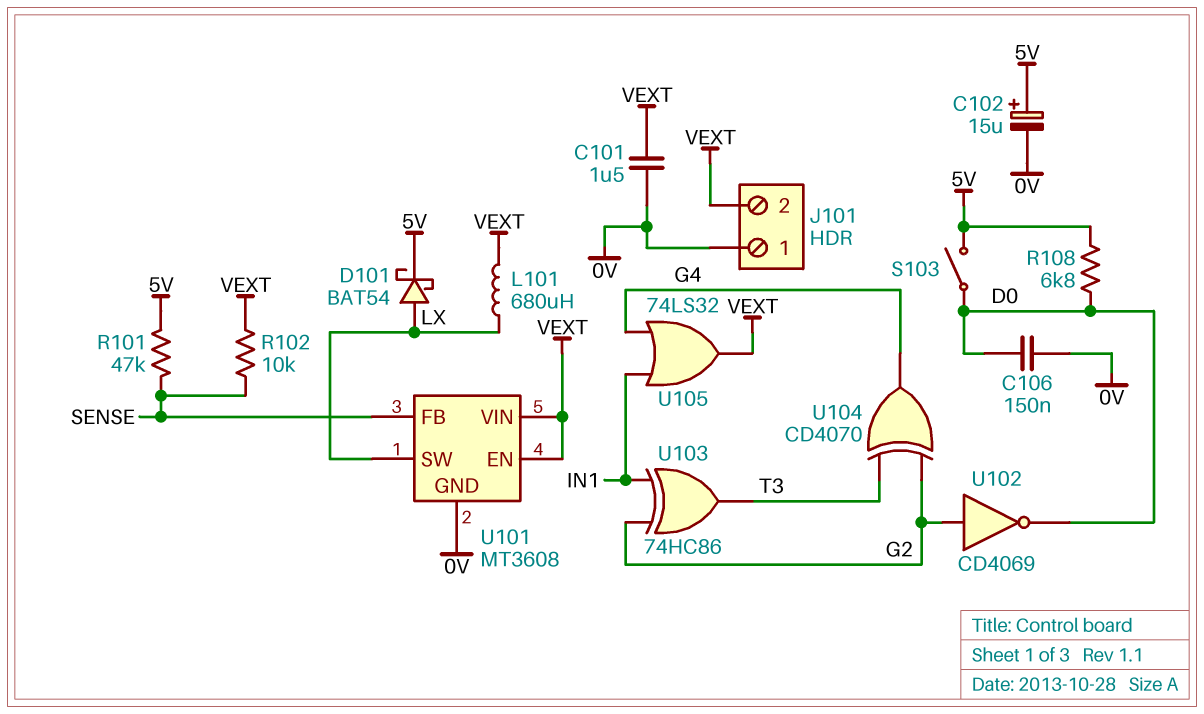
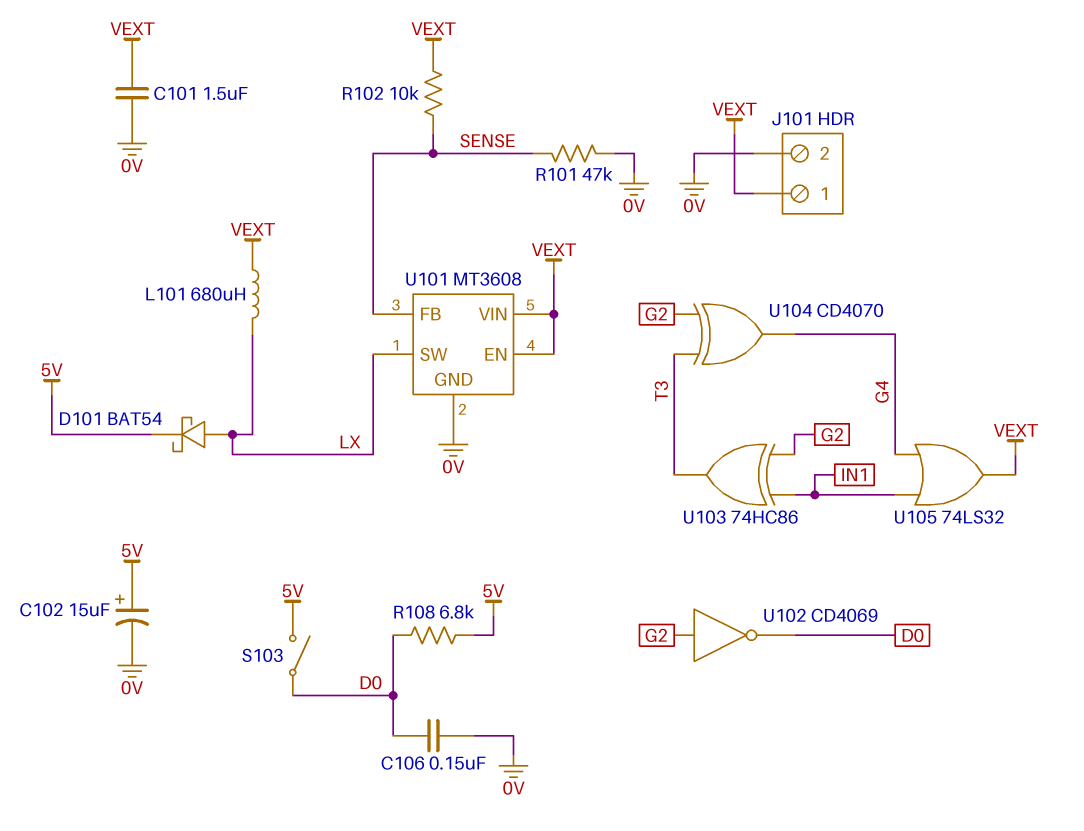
J101 pin 1: 0V -> VEXT
J101 pin 2: VEXT -> 0V
R101: 47k (5V, SENSE) -> 47k (0V, SENSE)

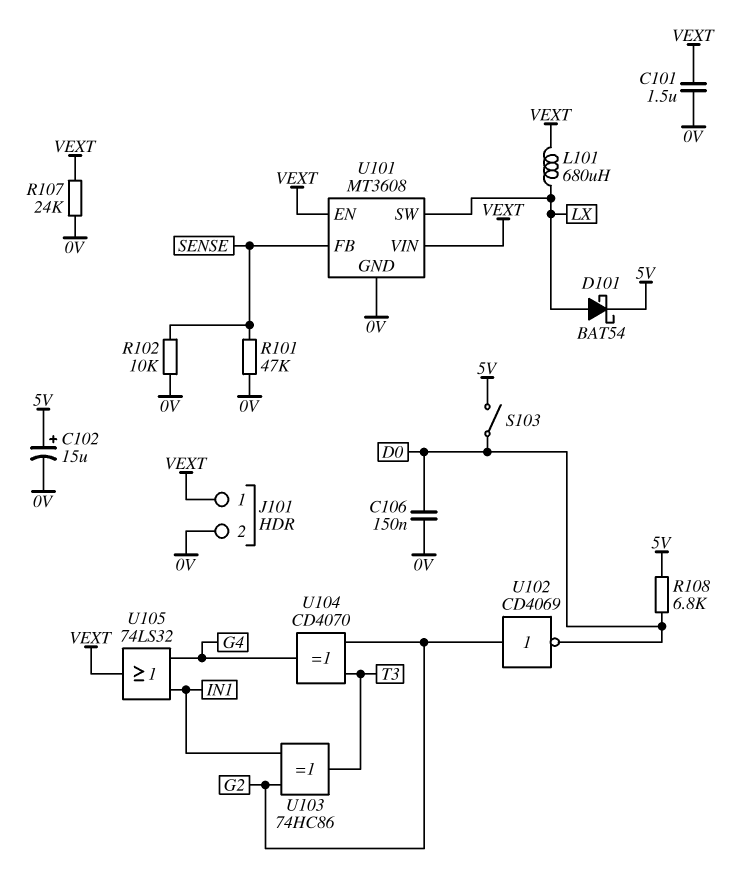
R102: 10k (SENSE, VEXT) -> 10k (0V, SENSE)
R107: none -> 24k (0V, VEXT)

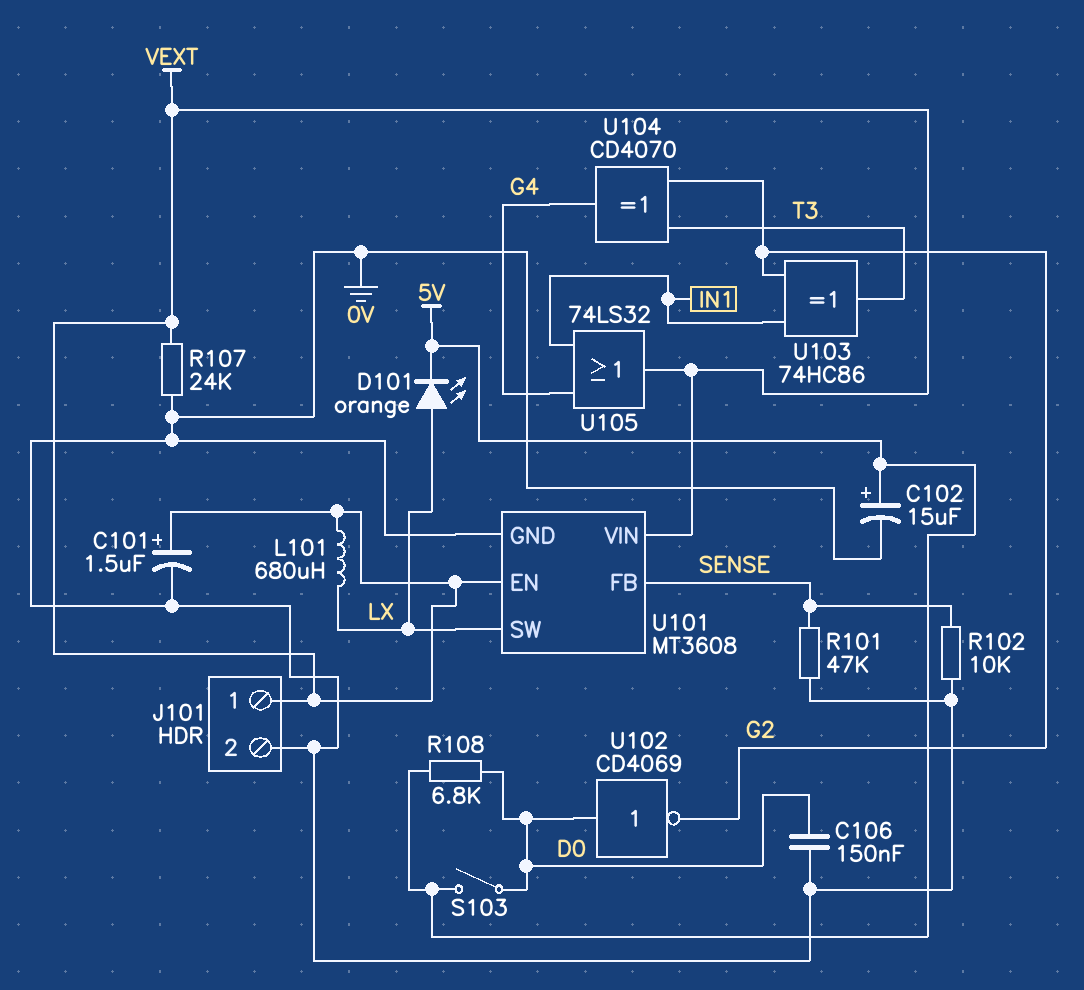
C101: 1.5uF (0V, VEXT) -> 1.5uF (plus VEXT, minus 0V)
D101: schottky BAT54 (A LX, K 5V) -> LED orange (A LX, K 5V)
U102: NOT CD4069 (in G2, out D0) -> NOT CD4069 (in D0, out G2)

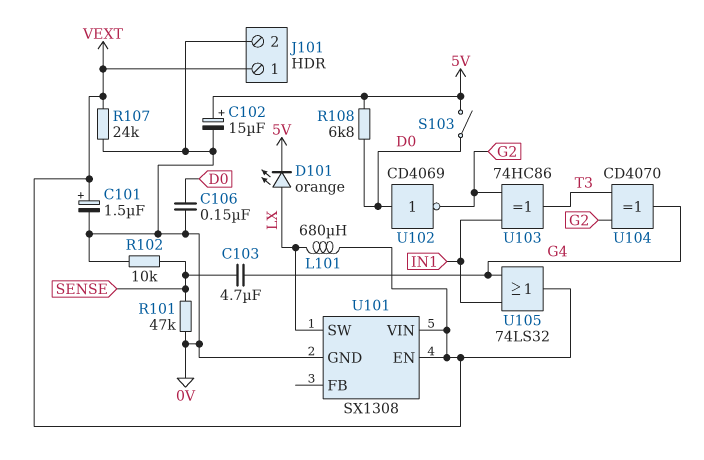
C103: none -> 4.7uF (G4, SENSE)
U101: MT3608 -> SX1308
U101 pin FB: SENSE -> none

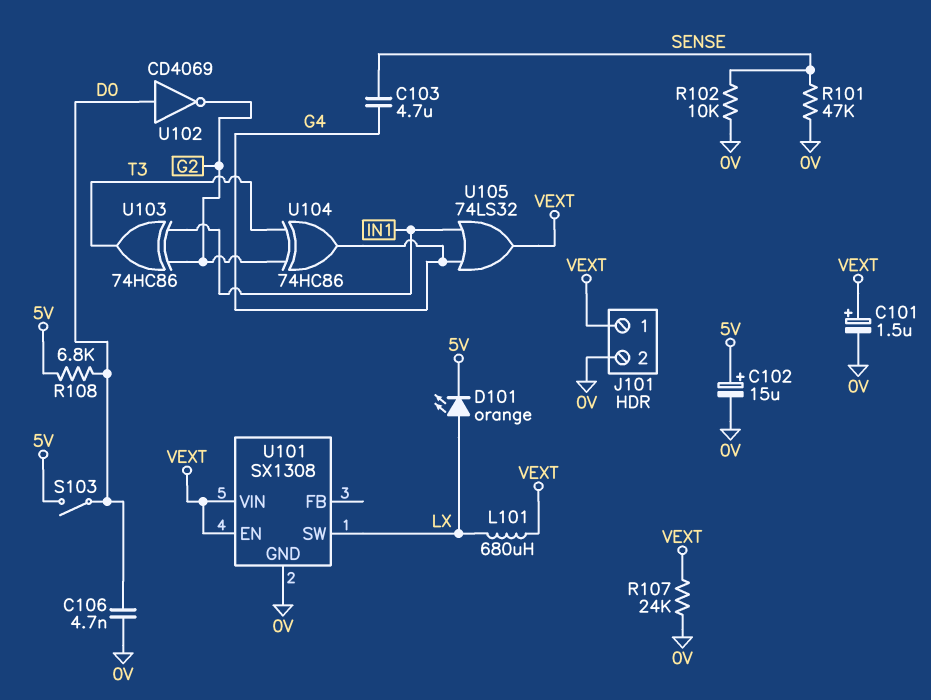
C106: 150nF (0V, D0) -> 4.7nF (0V, D0)
U104: XOR CD4070 (in G2, in T3, out G4) -> XOR 74HC86 (in G2, in T3, out G4)

